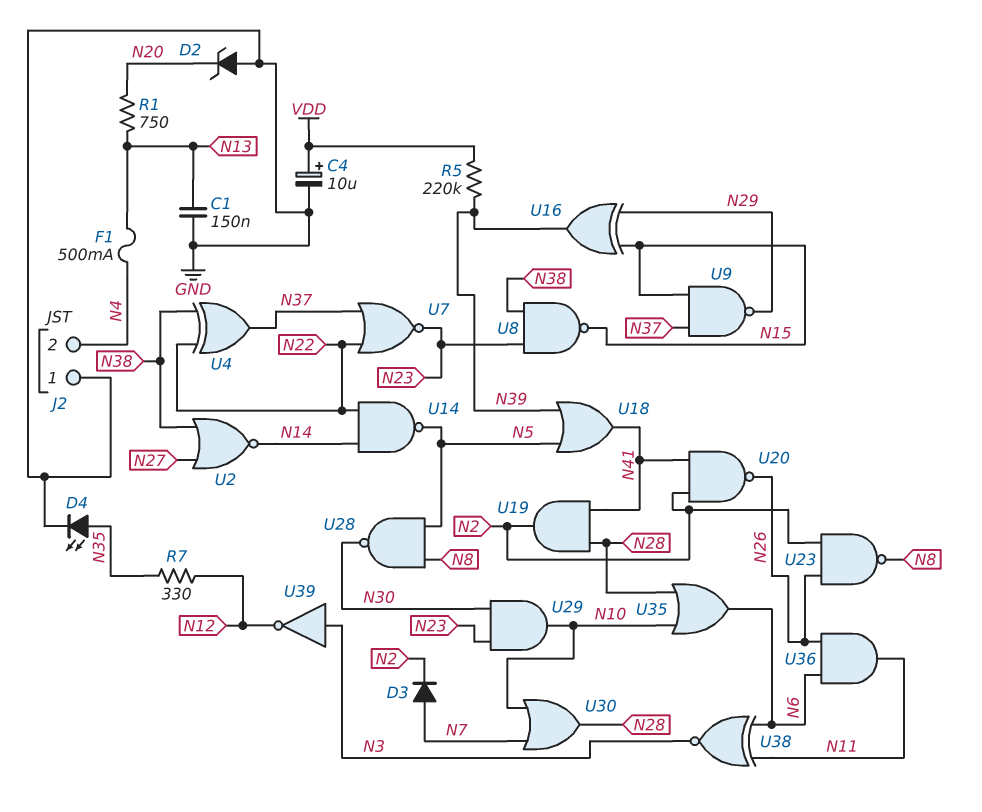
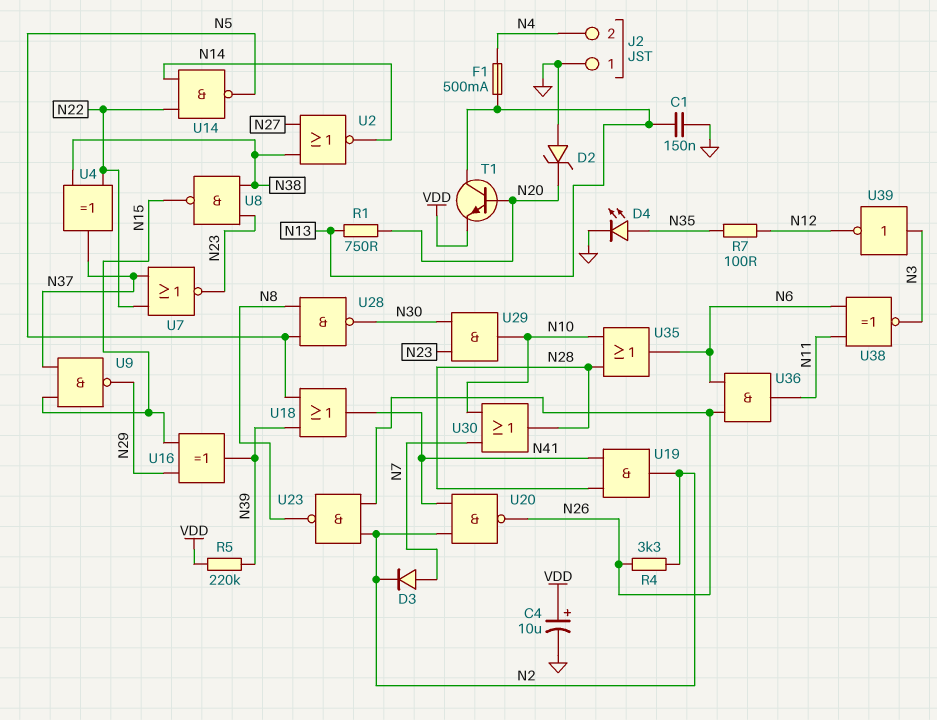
R4: none -> 3.3k (N2, N26)
R7: 330 (N12, N35) -> 100 (N12, N35)
T1: none -> NPN (B N20, C N13, E VDD)

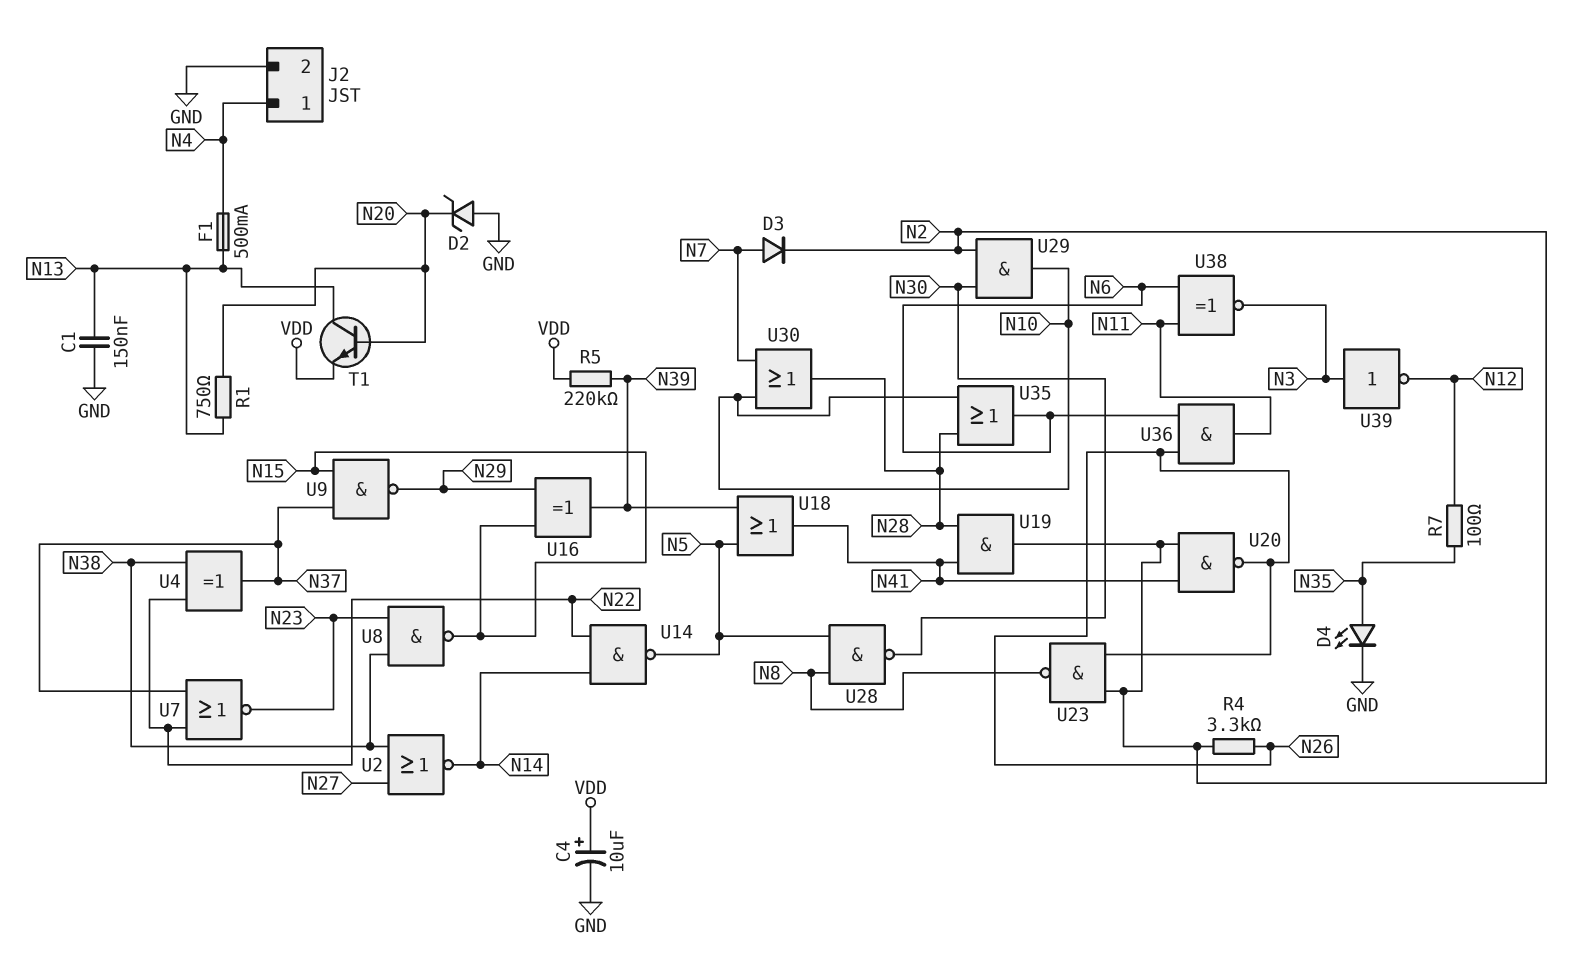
J2 pin 1: GND -> N4
J2 pin 2: N4 -> GND
U29: AND (in N23, in N30, out N10) -> AND (in N2, in N30, out N10)

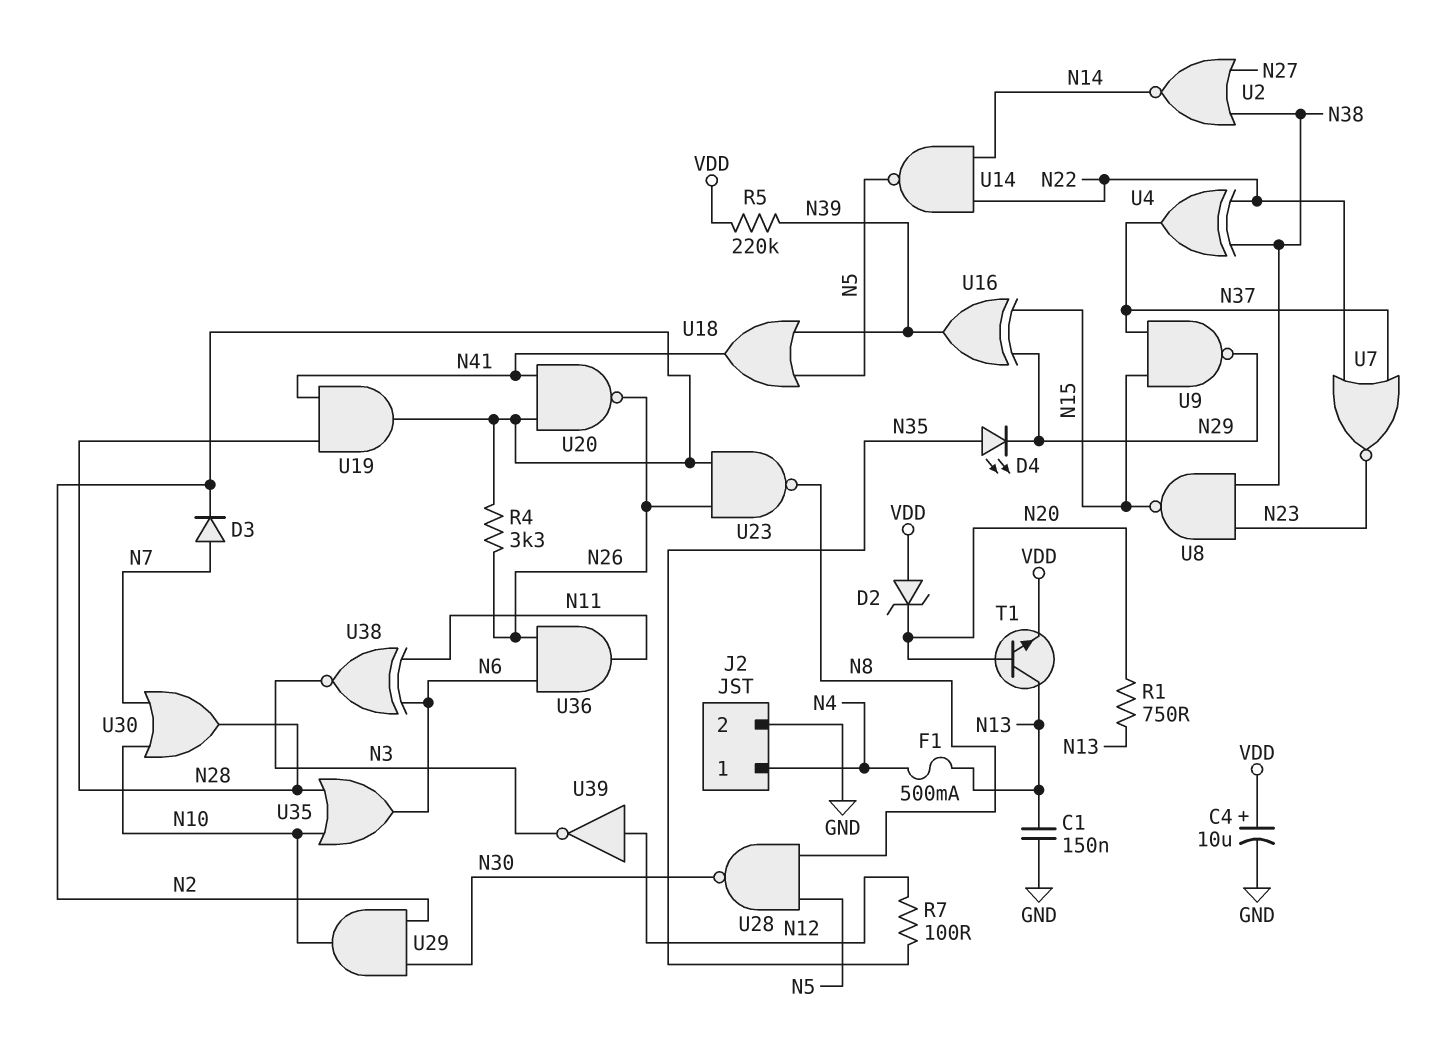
D2: zener (A GND, K N20) -> zener (A VDD, K N20)
D4: LED (A N35, K GND) -> LED (A N35, K N29)
U39: NOT (in N3, out N12) -> NOT (in N12, out N3)

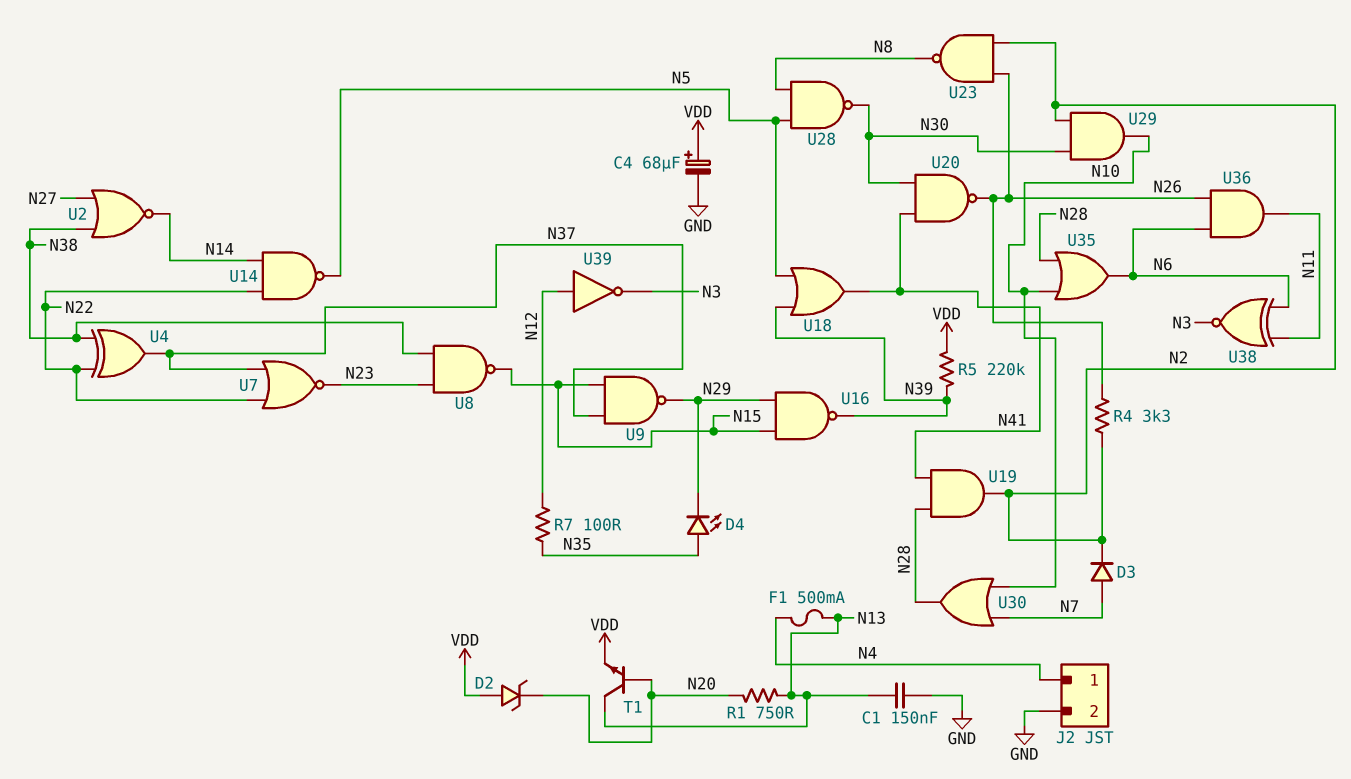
C4: 10uF (plus VDD, minus GND) -> 68uF (plus VDD, minus GND)
U16: XOR (in N15, in N29, out N39) -> NAND (in N15, in N29, out N39)
U20: NAND (in N2, in N41, out N26) -> NAND (in N30, in N41, out N26)

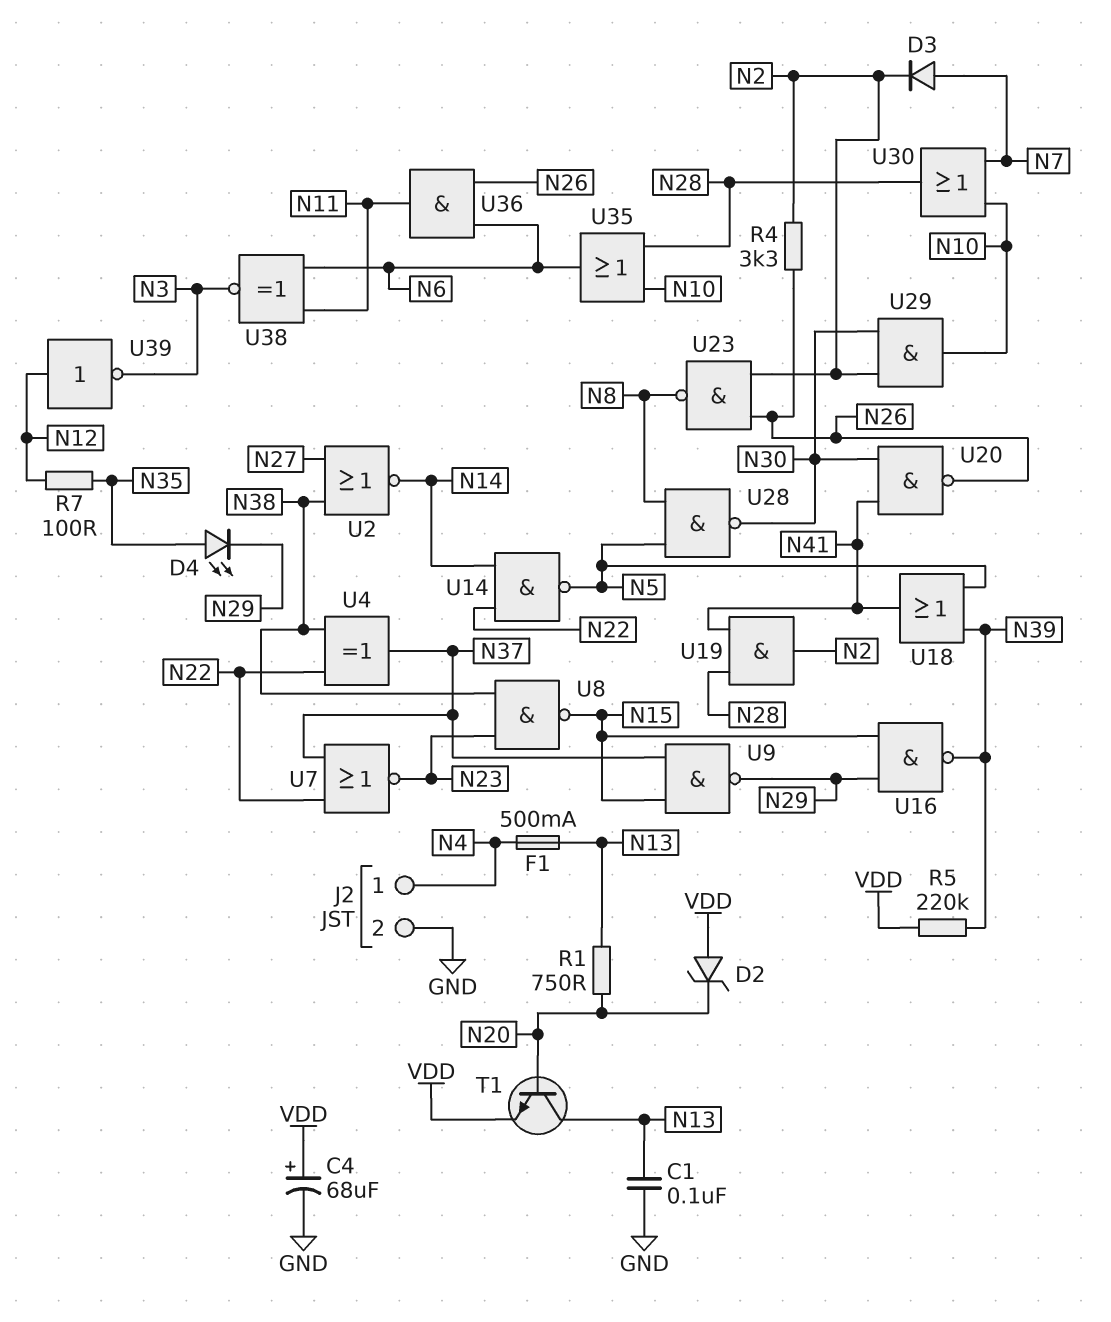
C1: 150nF (GND, N13) -> 100nF (GND, N13)

